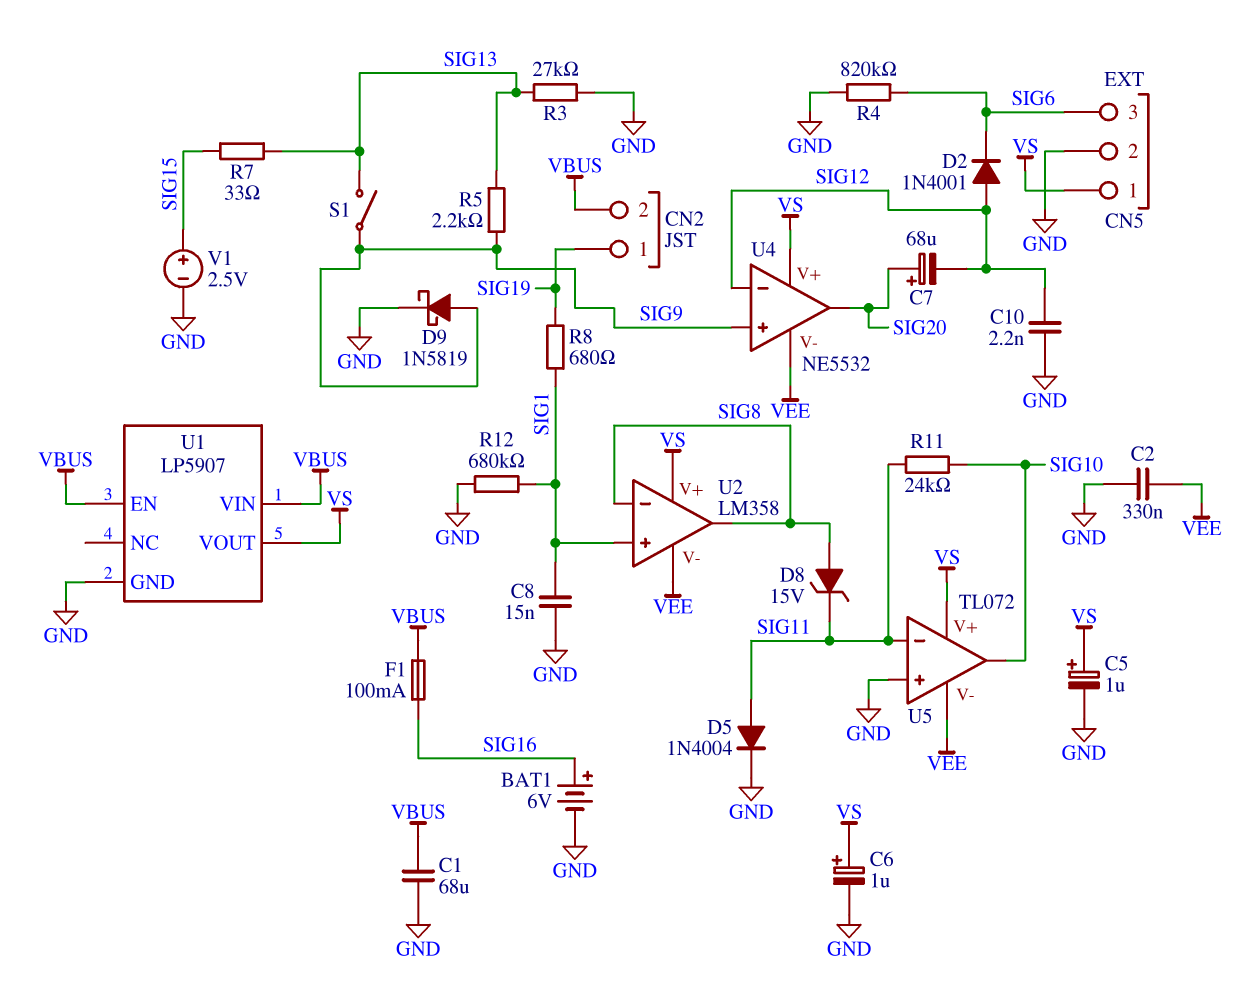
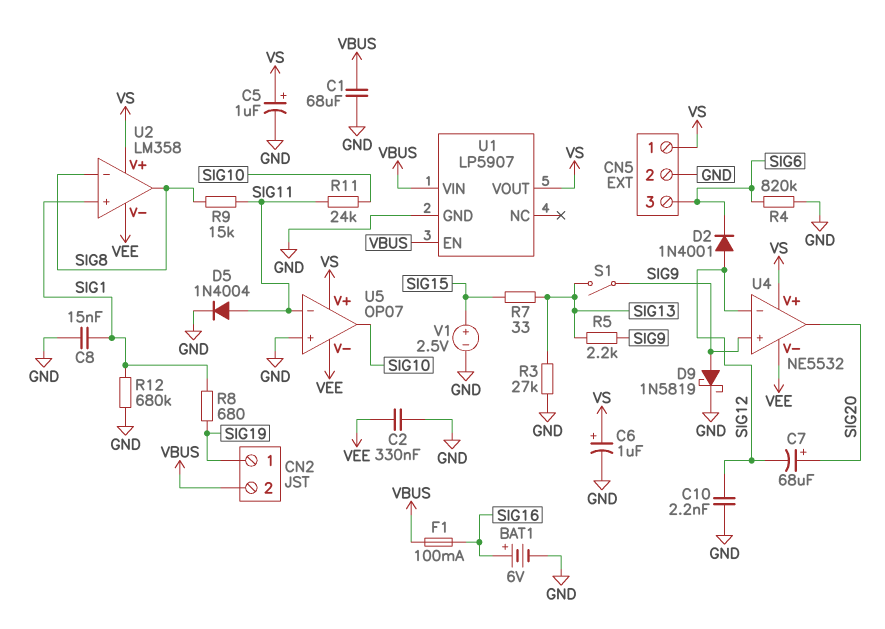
D8: zener 15V (A SIG8, K SIG11) -> none
R9: none -> 15k (SIG8, SIG11)
U5: TL072 -> OP07

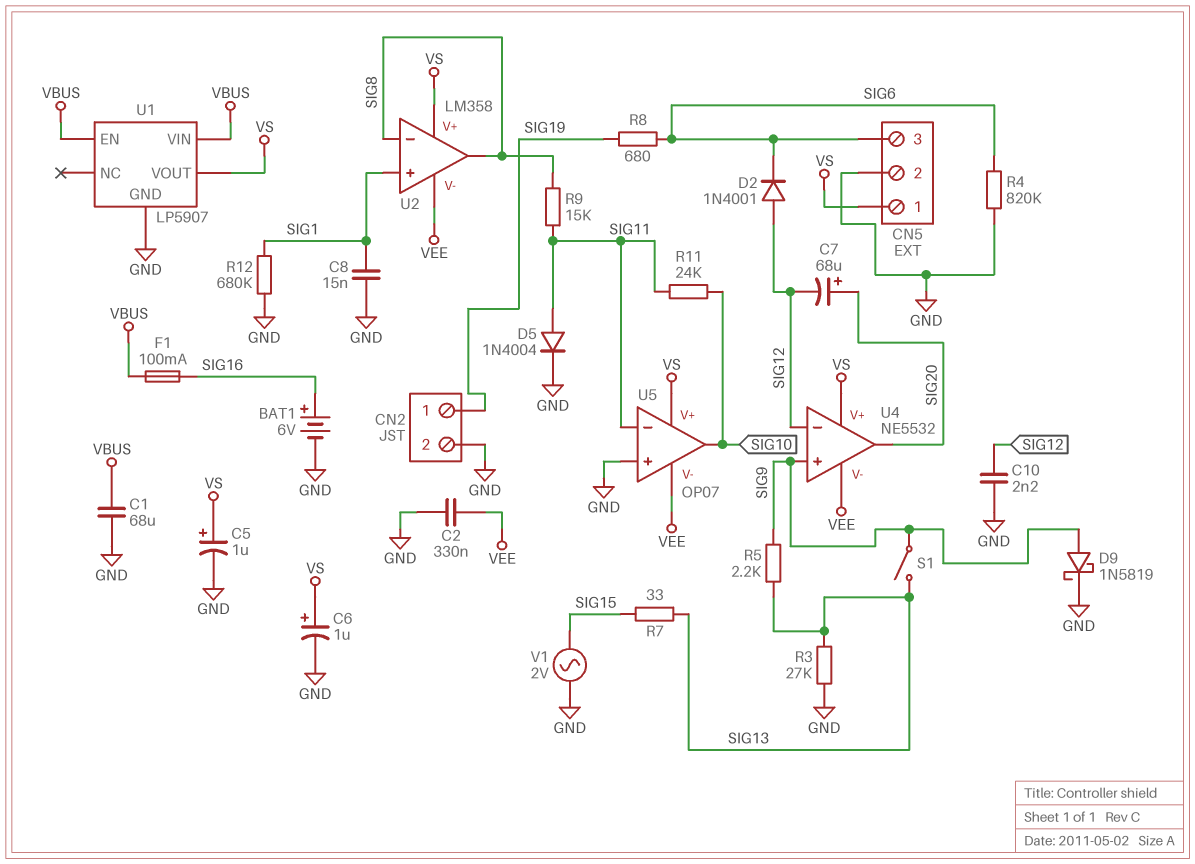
CN2 pin 2: VBUS -> GND
R8: 680 (SIG1, SIG19) -> 680 (SIG6, SIG19)
V1: 2.5V (plus SIG15, minus GND) -> AC 2V (GND, SIG15)

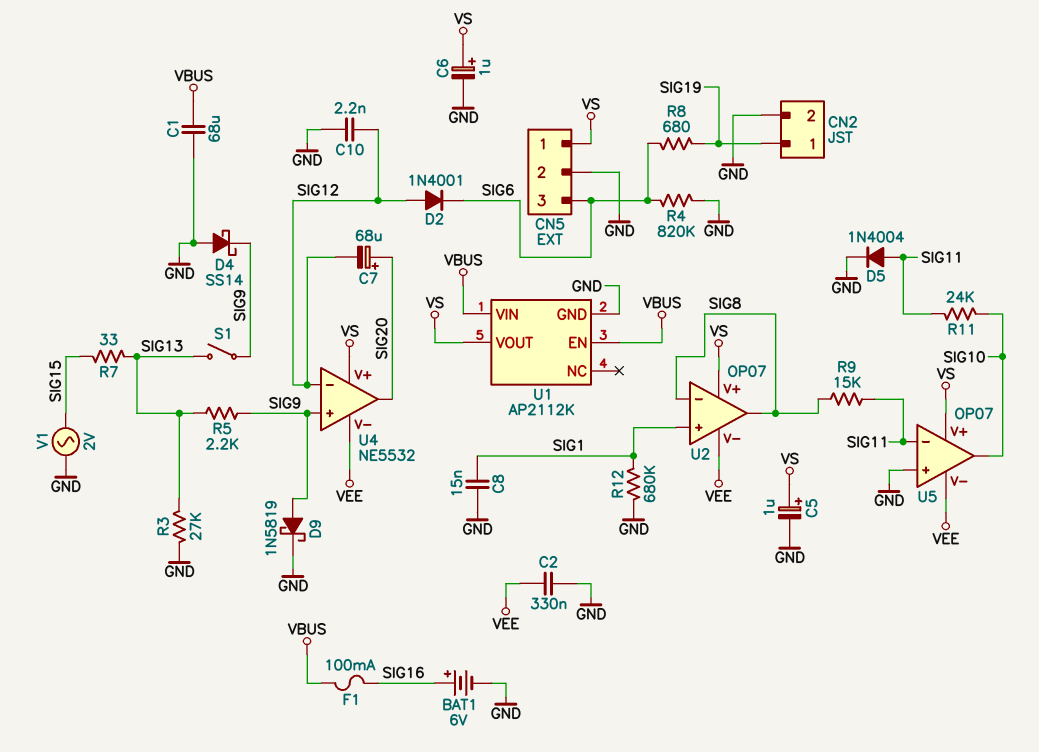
D4: none -> schottky SS14 (A GND, K SIG9)
U1: LP5907 -> AP2112K
U2: LM358 -> OP07

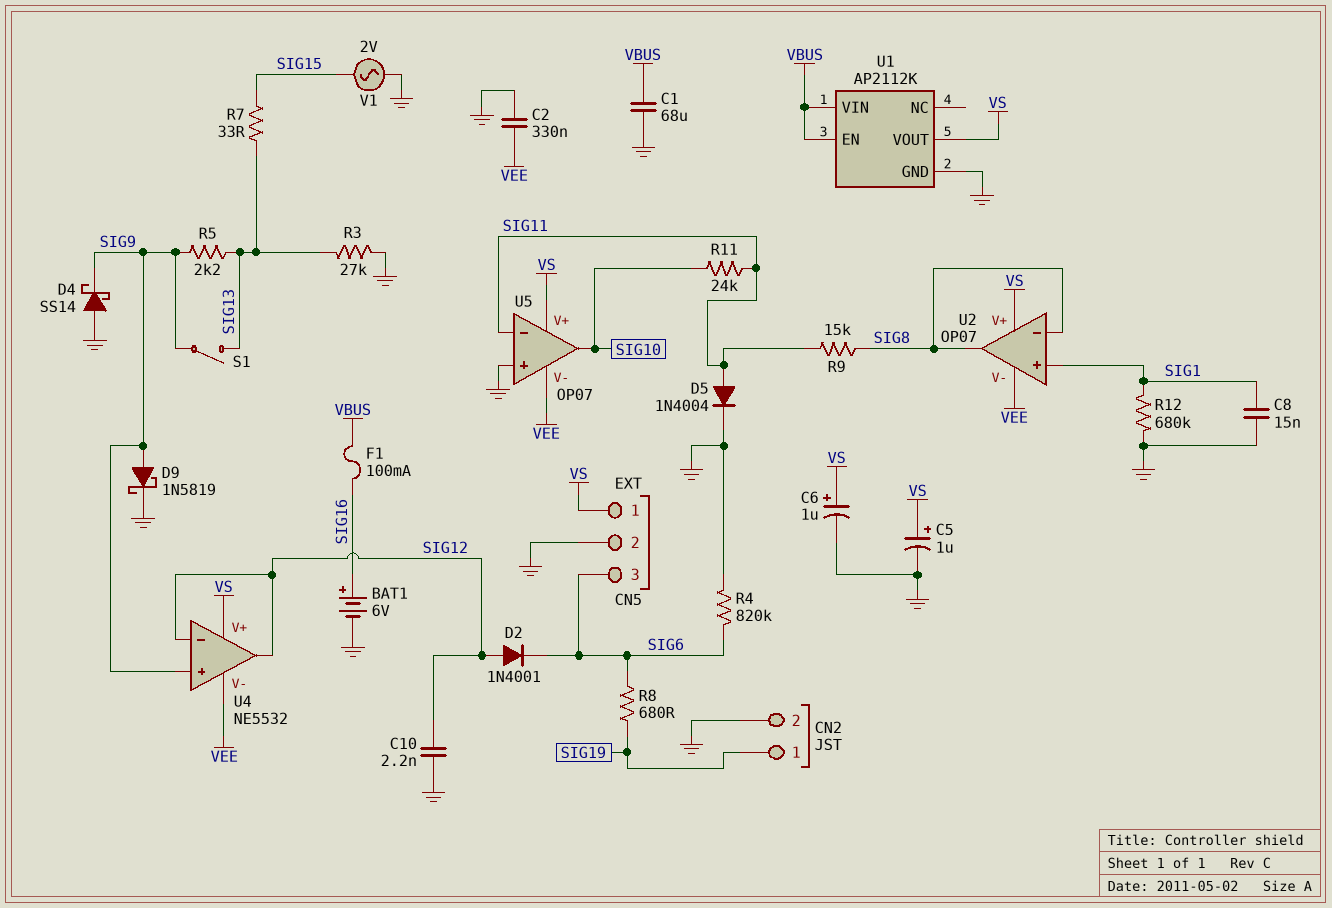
C7: 68uF (plus SIG20, minus SIG12) -> none
U4 pin out: SIG20 -> SIG12

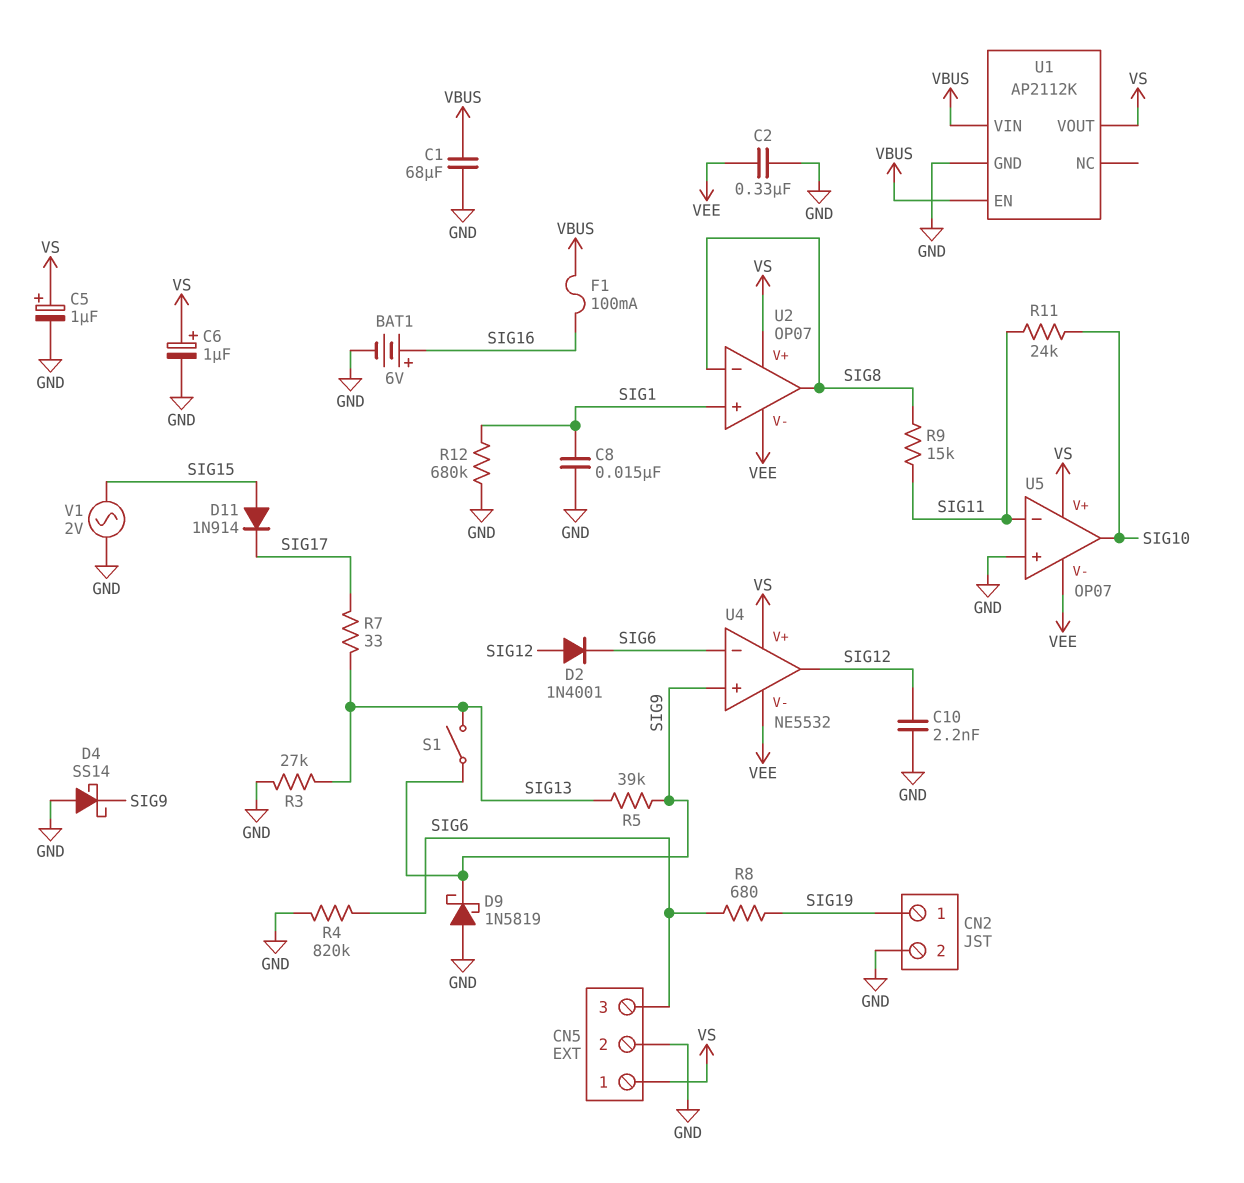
D5: diode 1N4004 (A SIG11, K GND) -> none
D9: schottky 1N5819 (A SIG9, K GND) -> schottky 1N5819 (A GND, K SIG9)
D11: none -> diode 1N914 (A SIG15, K SIG17)
R5: 2.2k (SIG9, SIG13) -> 39k (SIG9, SIG13)
R7: 33 (SIG13, SIG15) -> 33 (SIG13, SIG17)
U4 pin in-: SIG12 -> SIG6

